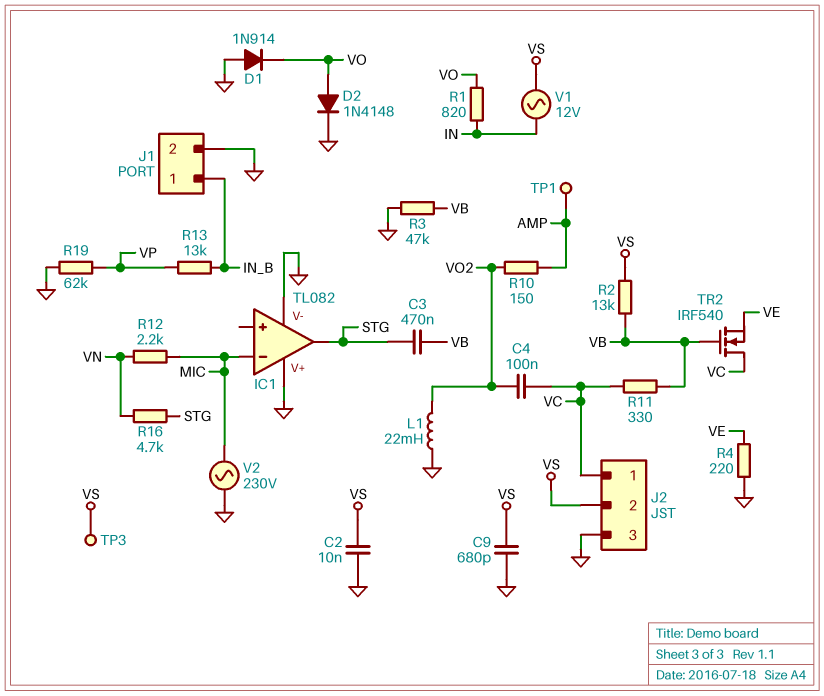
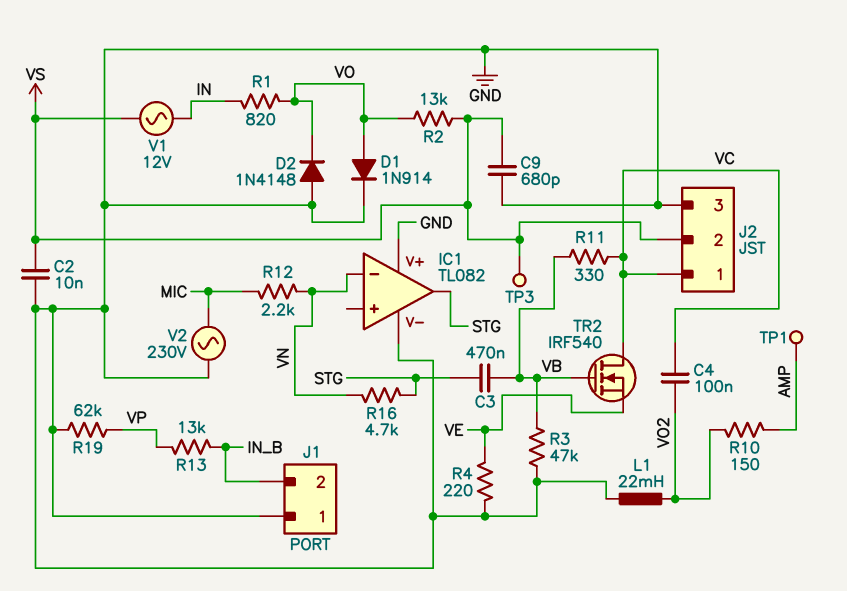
D1: diode 1N914 (A GND, K VO) -> diode 1N914 (A VO, K GND)
D2: diode 1N4148 (A VO, K GND) -> diode 1N4148 (A GND, K VO)
IC1 pin in-: MIC -> VN
J1 pin 1: IN_B -> GND
J1 pin 2: GND -> IN_B
R2: 13k (VB, VS) -> 13k (VO, VS)

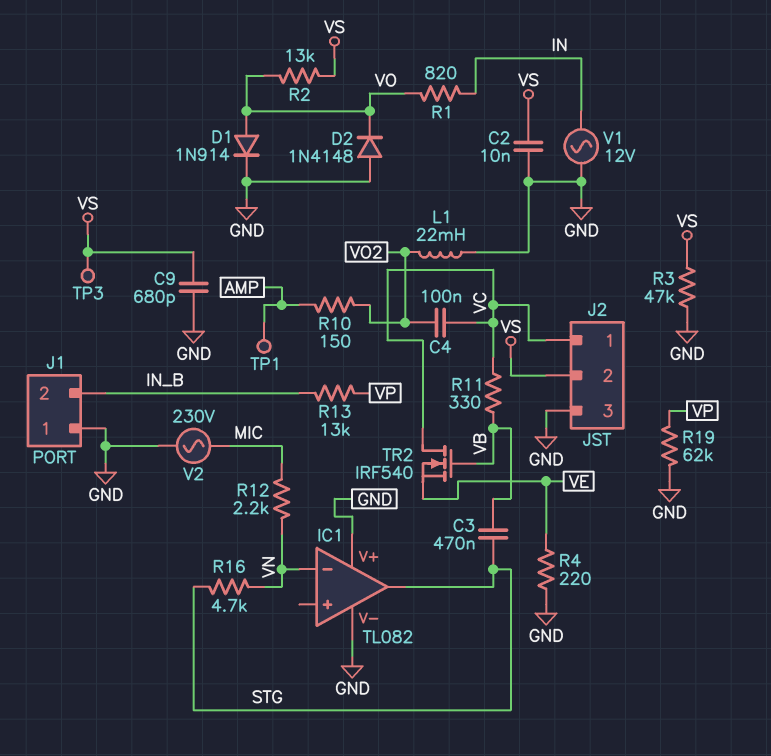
R3: 47k (GND, VB) -> 47k (GND, VS)
V1: AC 12V (IN, VS) -> AC 12V (GND, IN)

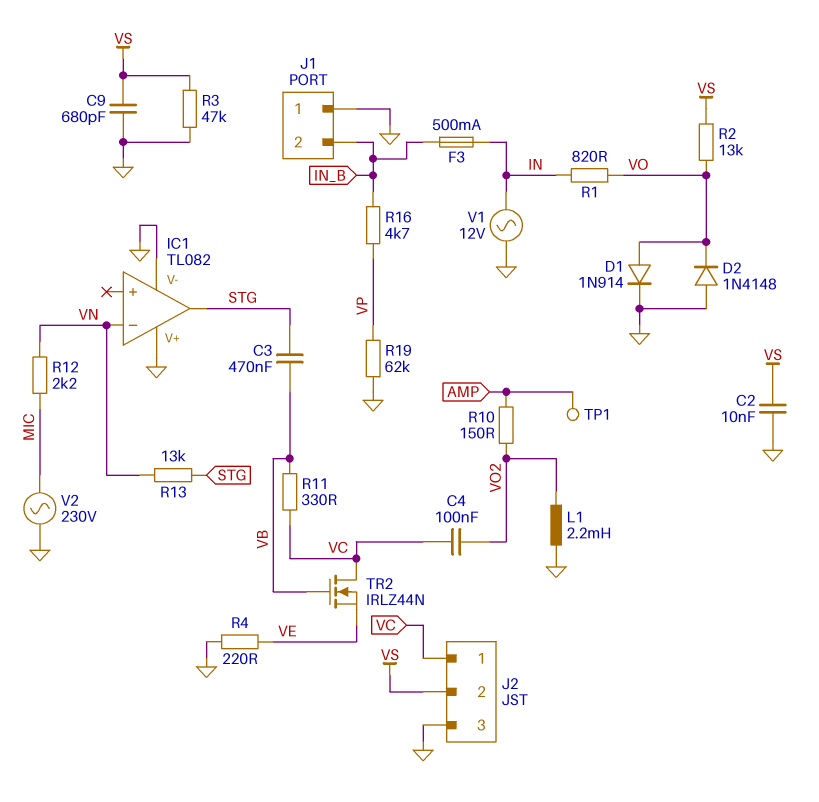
F3: none -> 500mA (IN, IN_B)
L1: 22mH (GND, VO2) -> 2.2mH (GND, VO2)
R13: 13k (IN_B, VP) -> 13k (STG, VN)
R16: 4.7k (STG, VN) -> 4.7k (IN_B, VP)
TP3: test point (VS) -> none
TR2: NMOS IRF540 (G VB, D VC, S VE) -> NMOS IRLZ44N (G VB, D VC, S VE)

